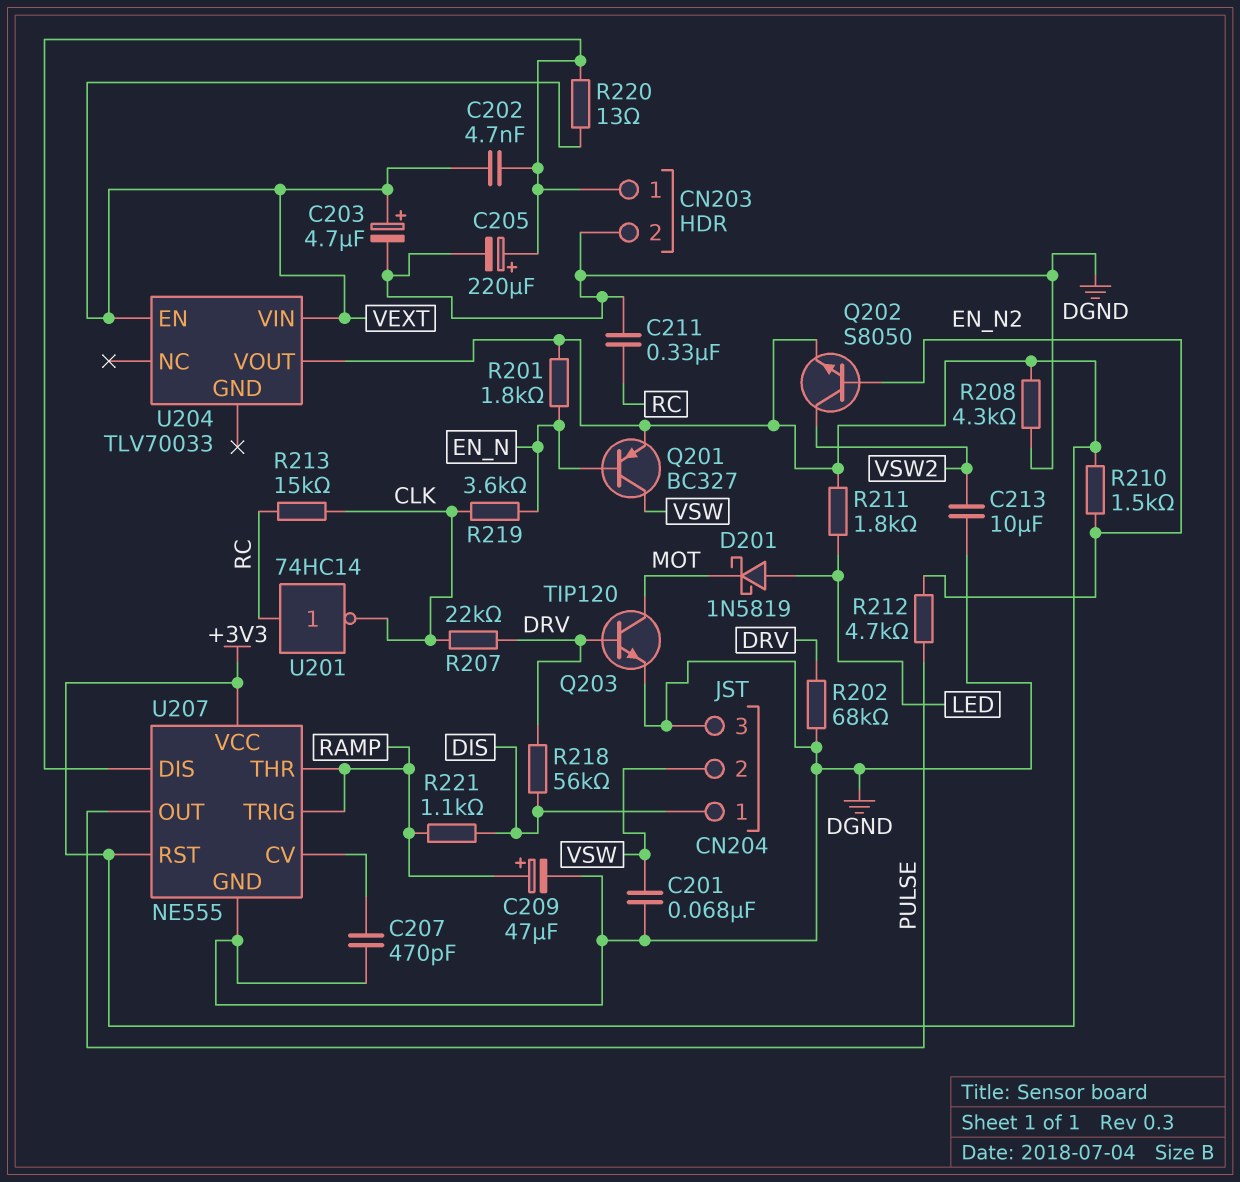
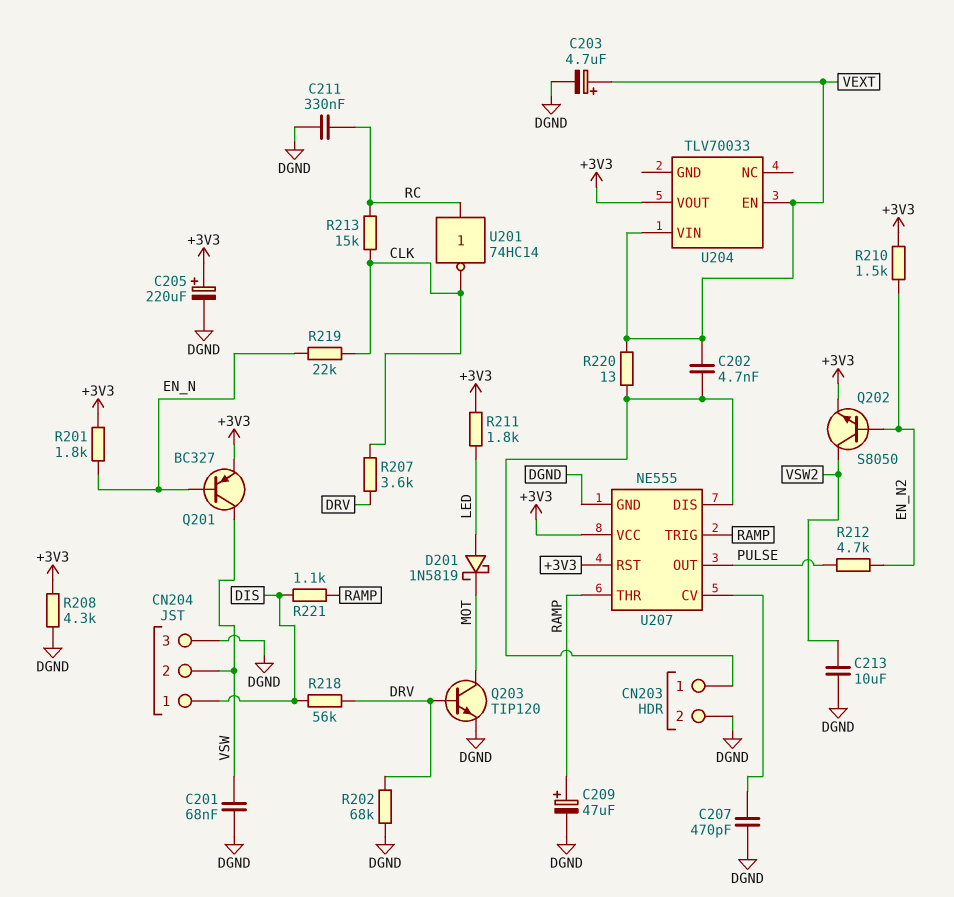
C205: 220uF (plus CN203/1, minus DGND) -> 220uF (plus +3V3, minus DGND)
R207: 22k (CLK, DRV) -> 3.6k (CLK, DRV)
R219: 3.6k (CLK, EN_N) -> 22k (CLK, EN_N)

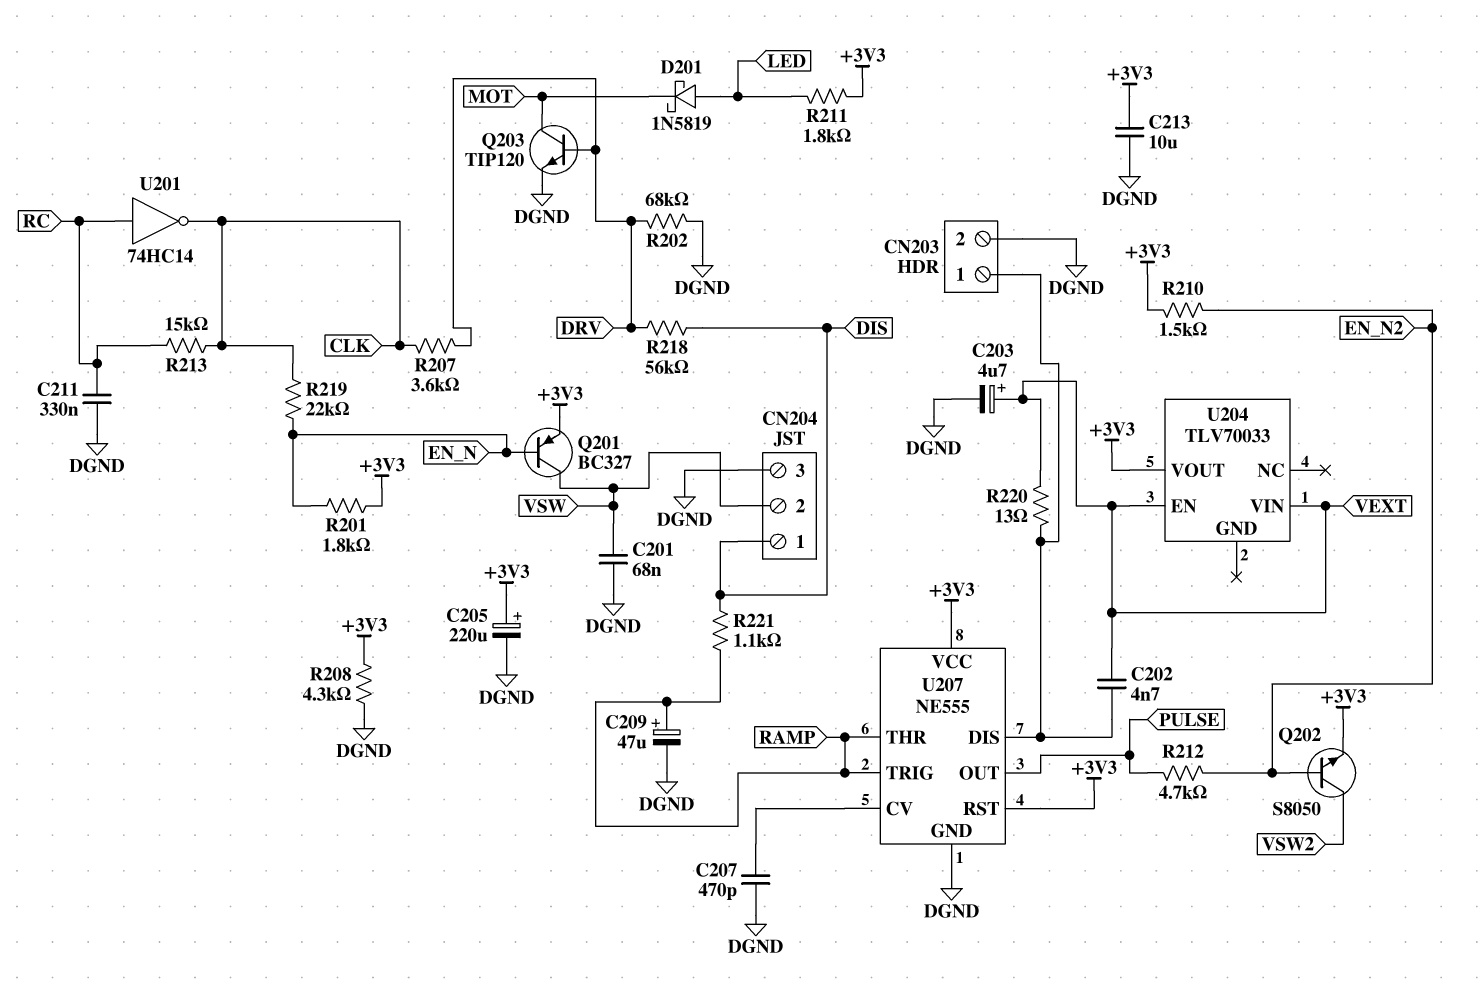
C213: 10uF (DGND, VSW2) -> 10uF (+3V3, DGND)

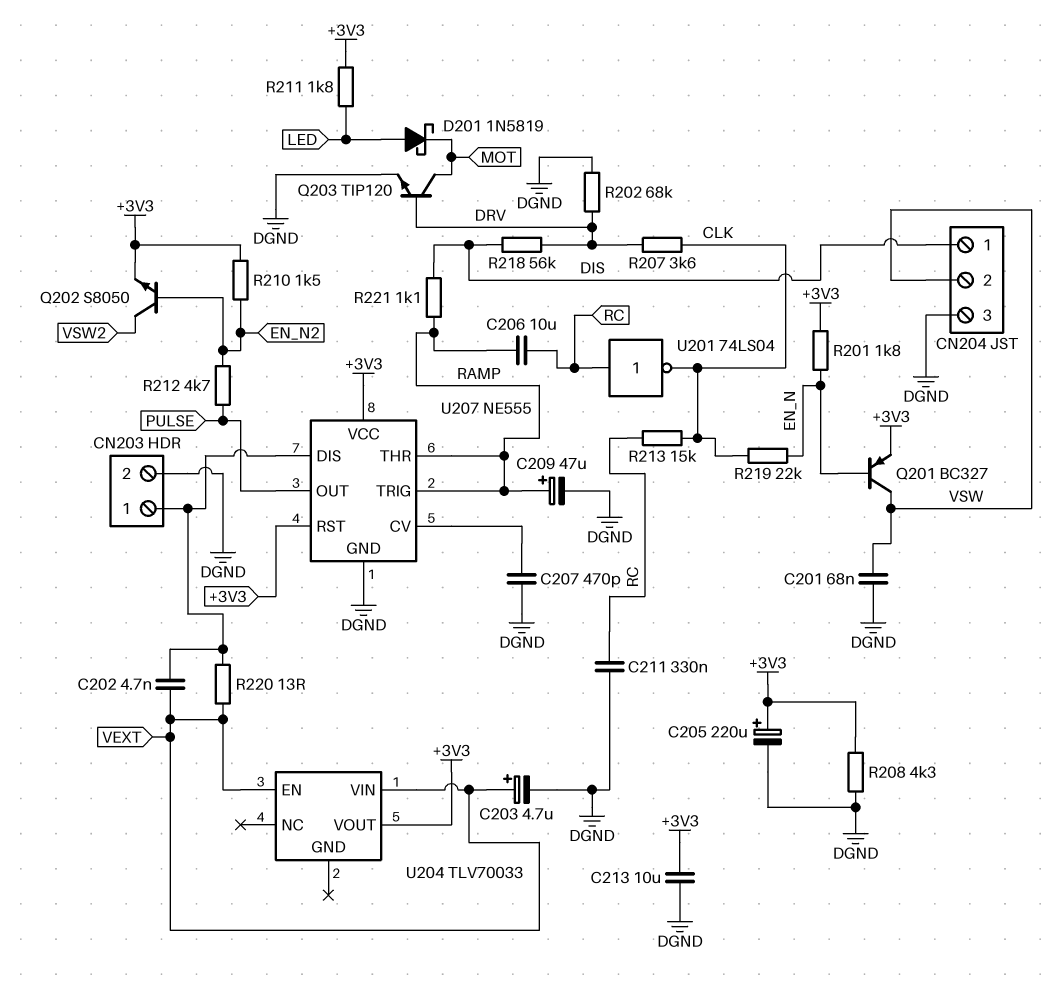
C206: none -> 10uF (RAMP, RC)
U201: NOT 74HC14 (in RC, out CLK) -> NOT 74LS04 (in RC, out CLK)

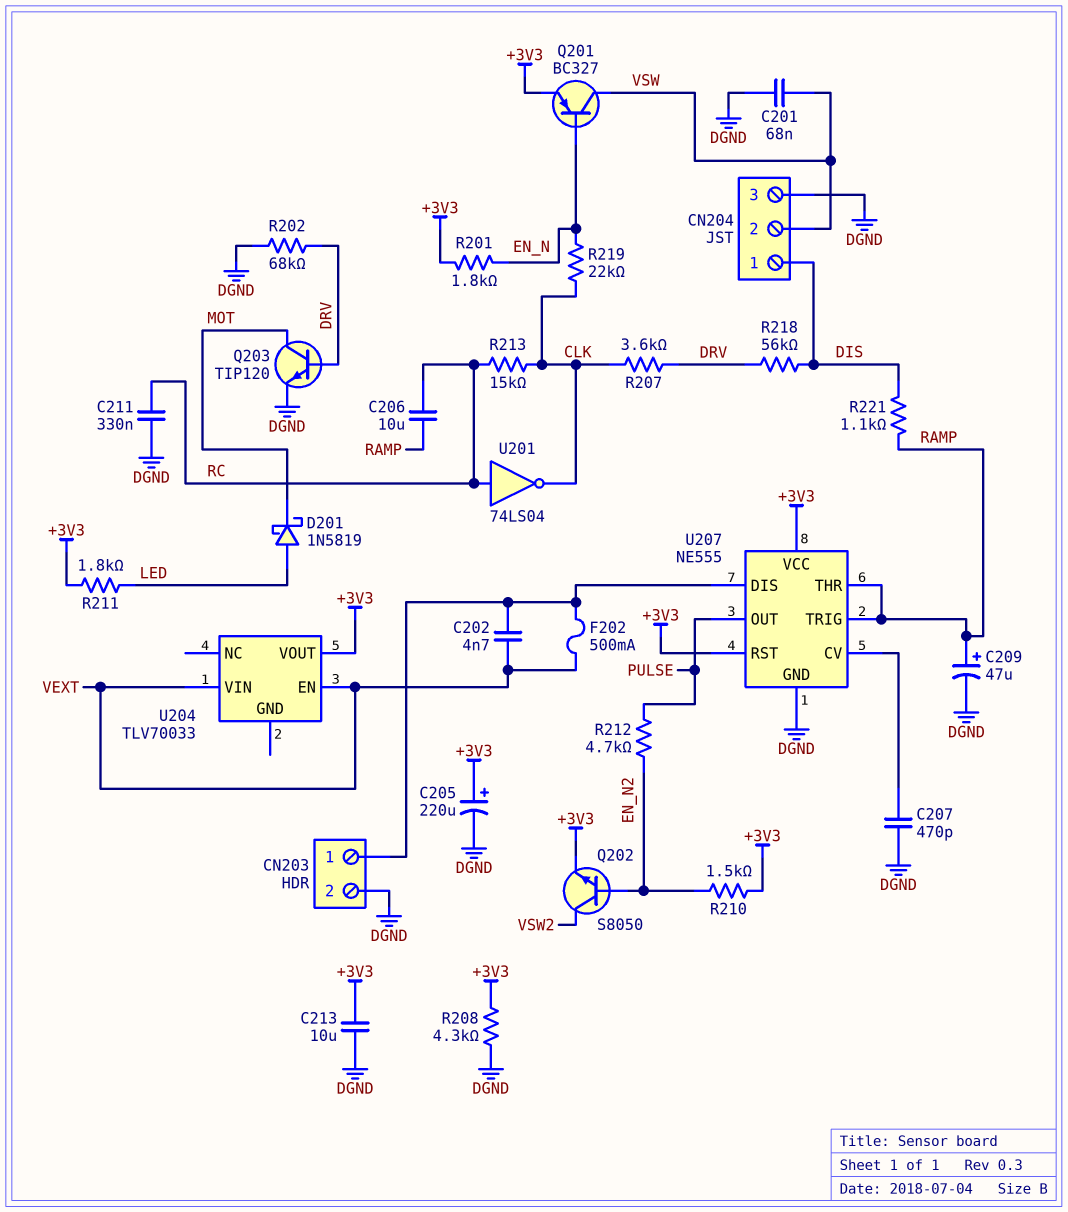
C203: 4.7uF (plus VEXT, minus DGND) -> none
F202: none -> 500mA (CN203/1, VEXT)
R220: 13 (CN203/1, VEXT) -> none

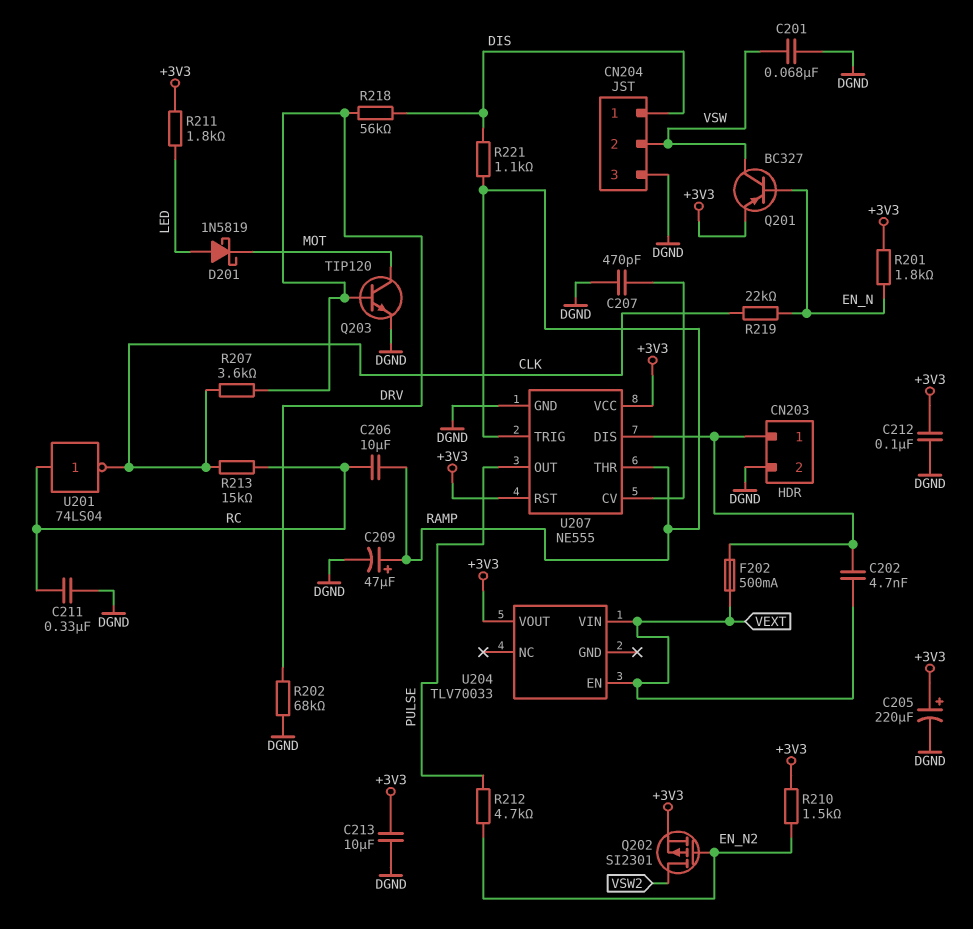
C212: none -> 100nF (+3V3, DGND)
Q202: NPN S8050 (B EN_N2, C VSW2, E +3V3) -> PMOS SI2301 (G EN_N2, D VSW2, S +3V3)
R208: 4.3k (+3V3, DGND) -> none

